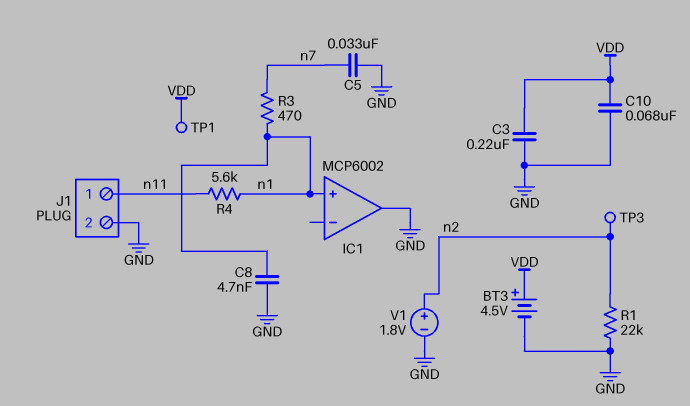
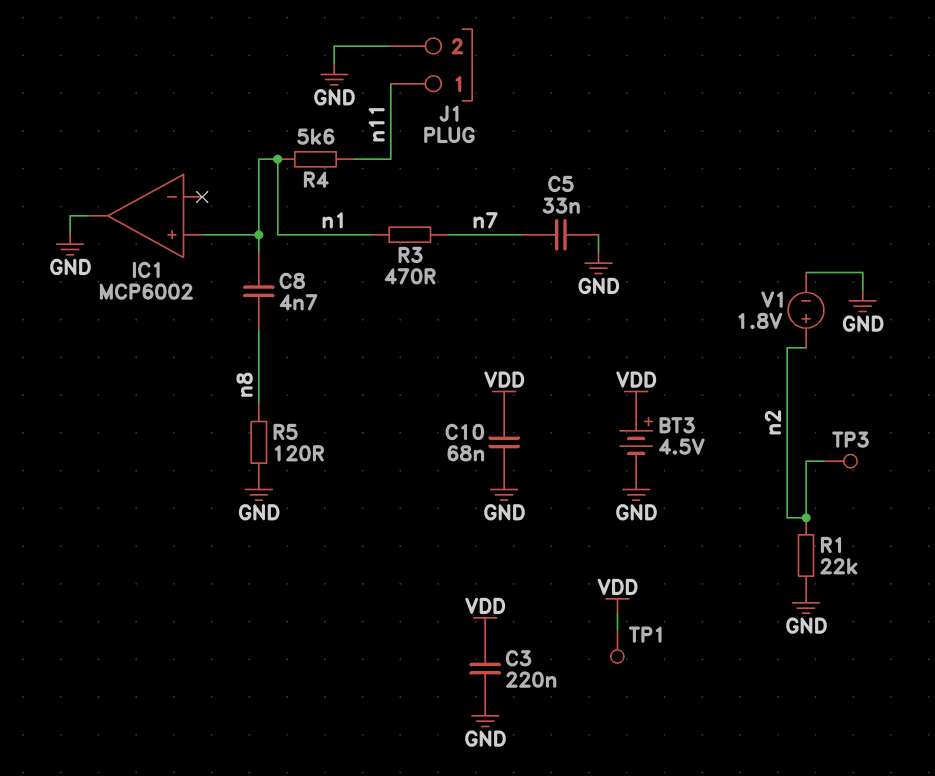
C8: 4.7nF (GND, n1) -> 4.7nF (n1, n8)
R5: none -> 120 (GND, n8)

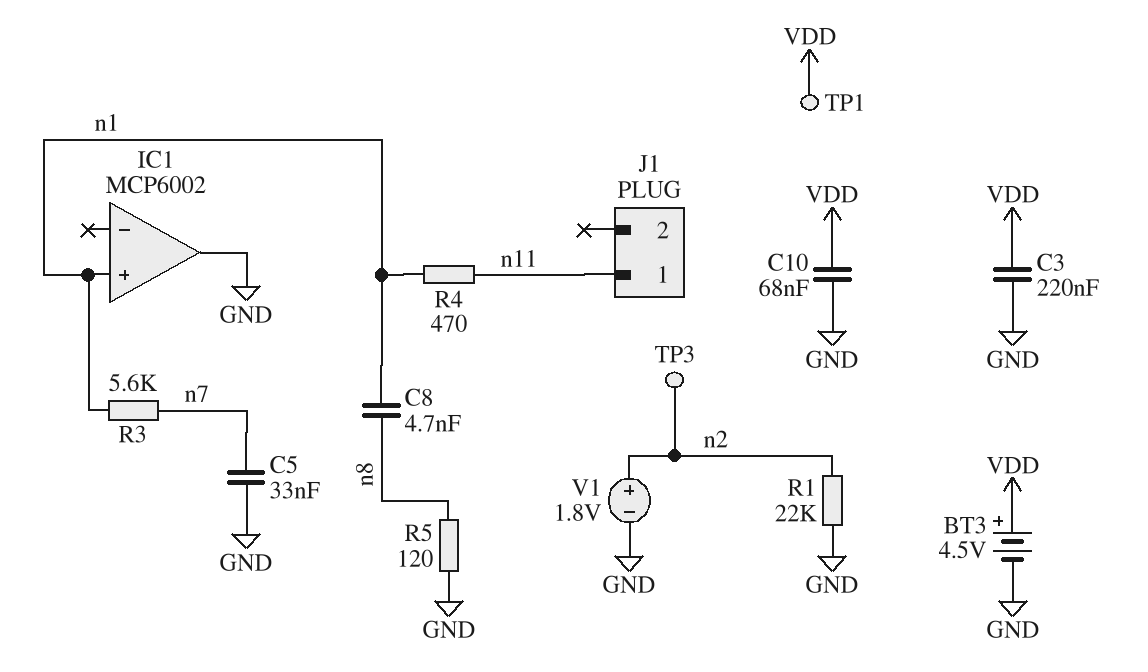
J1 pin 2: GND -> none
R3: 470 (n1, n7) -> 5.6k (n1, n7)
R4: 5.6k (n1, n11) -> 470 (n1, n11)

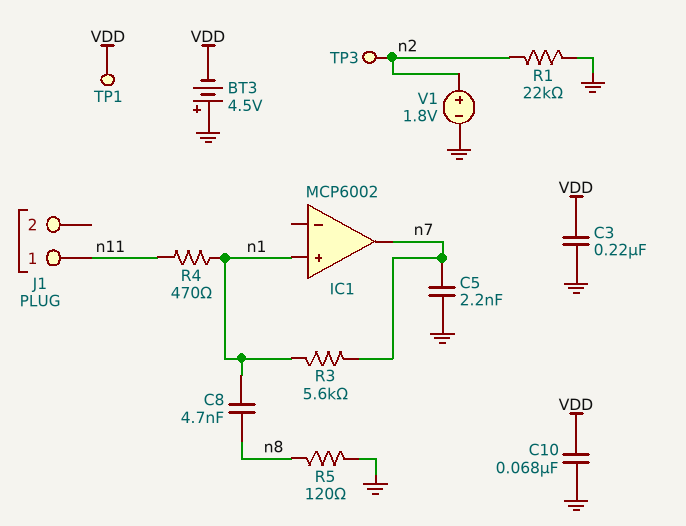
BT3: 4.5V (plus VDD, minus GND) -> 4.5V (plus GND, minus VDD)
C5: 33nF (GND, n7) -> 2.2nF (GND, n7)
IC1 pin out: GND -> n7

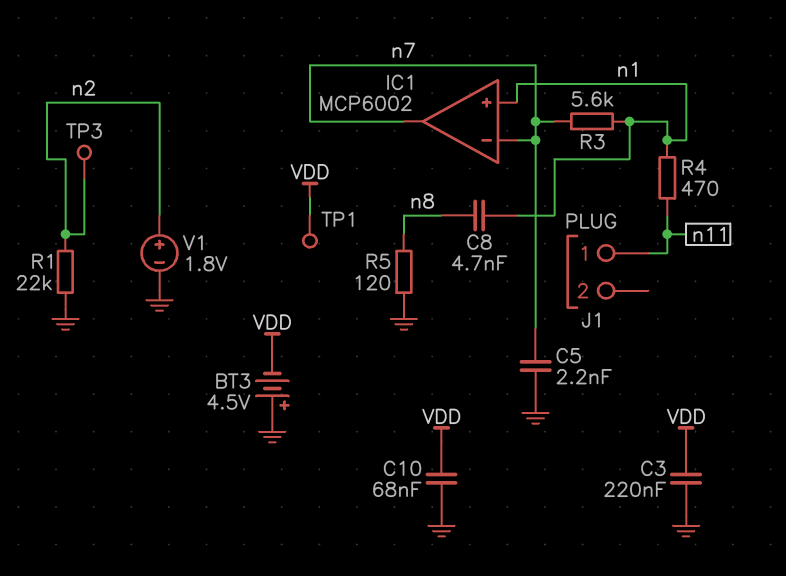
IC1 pin in-: none -> n7

